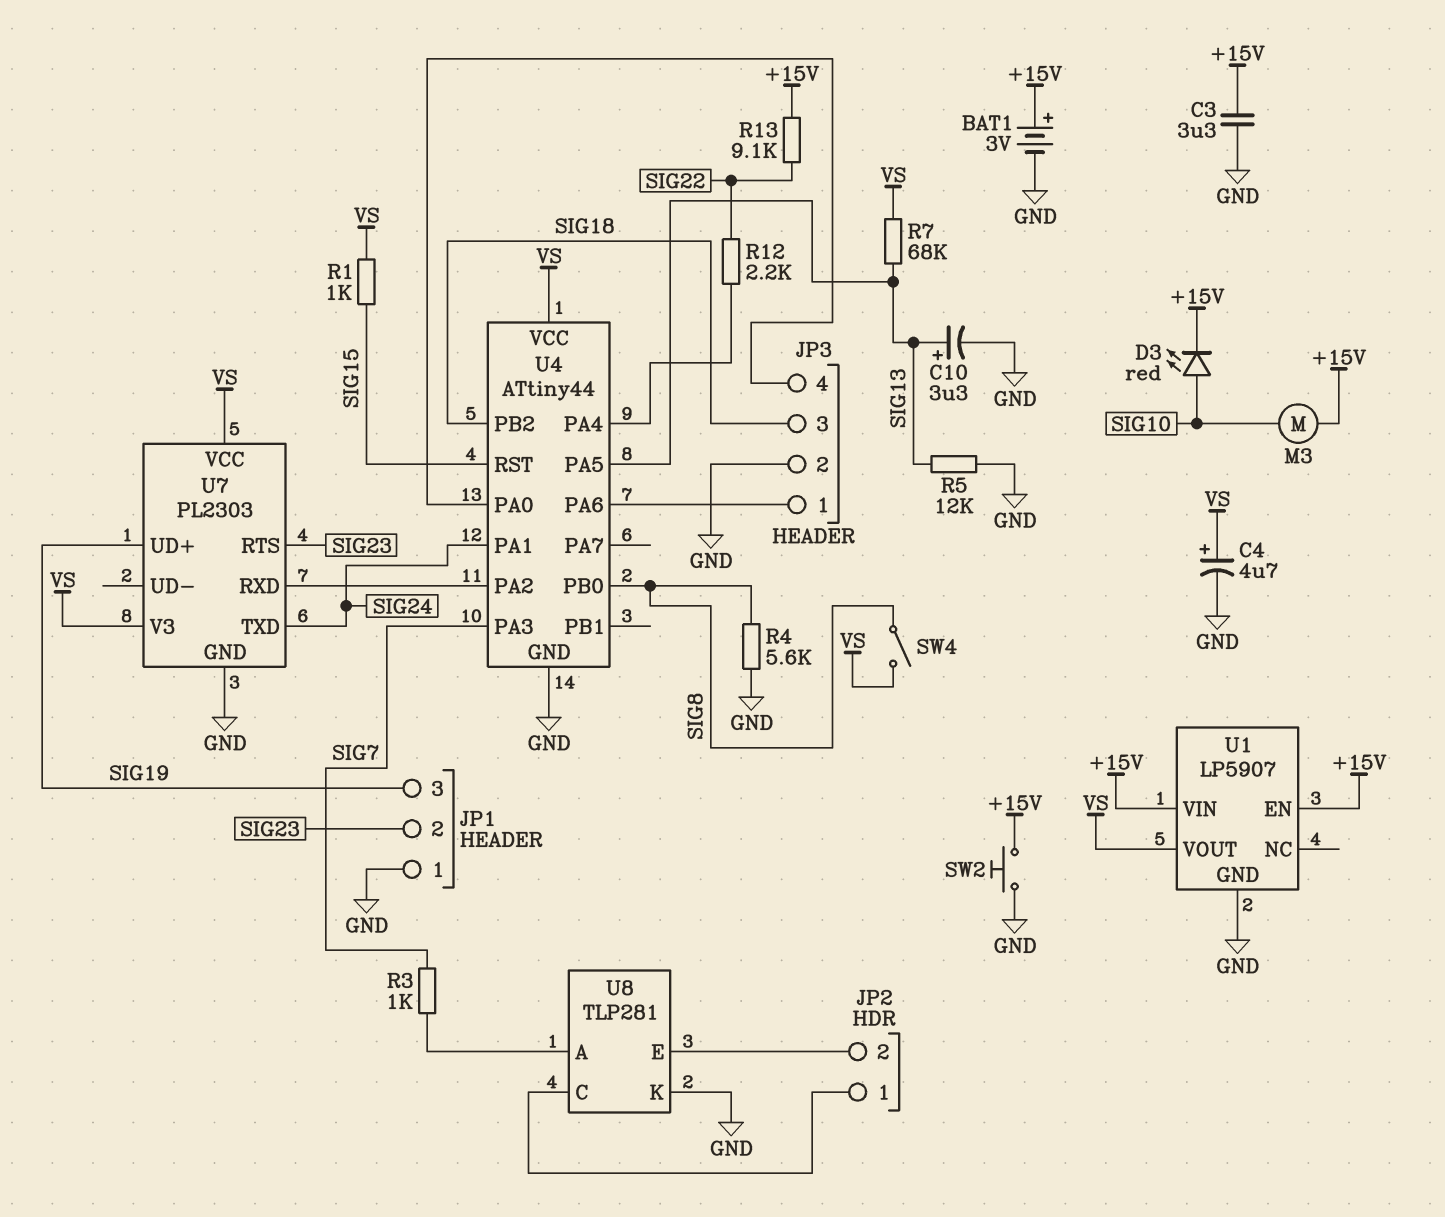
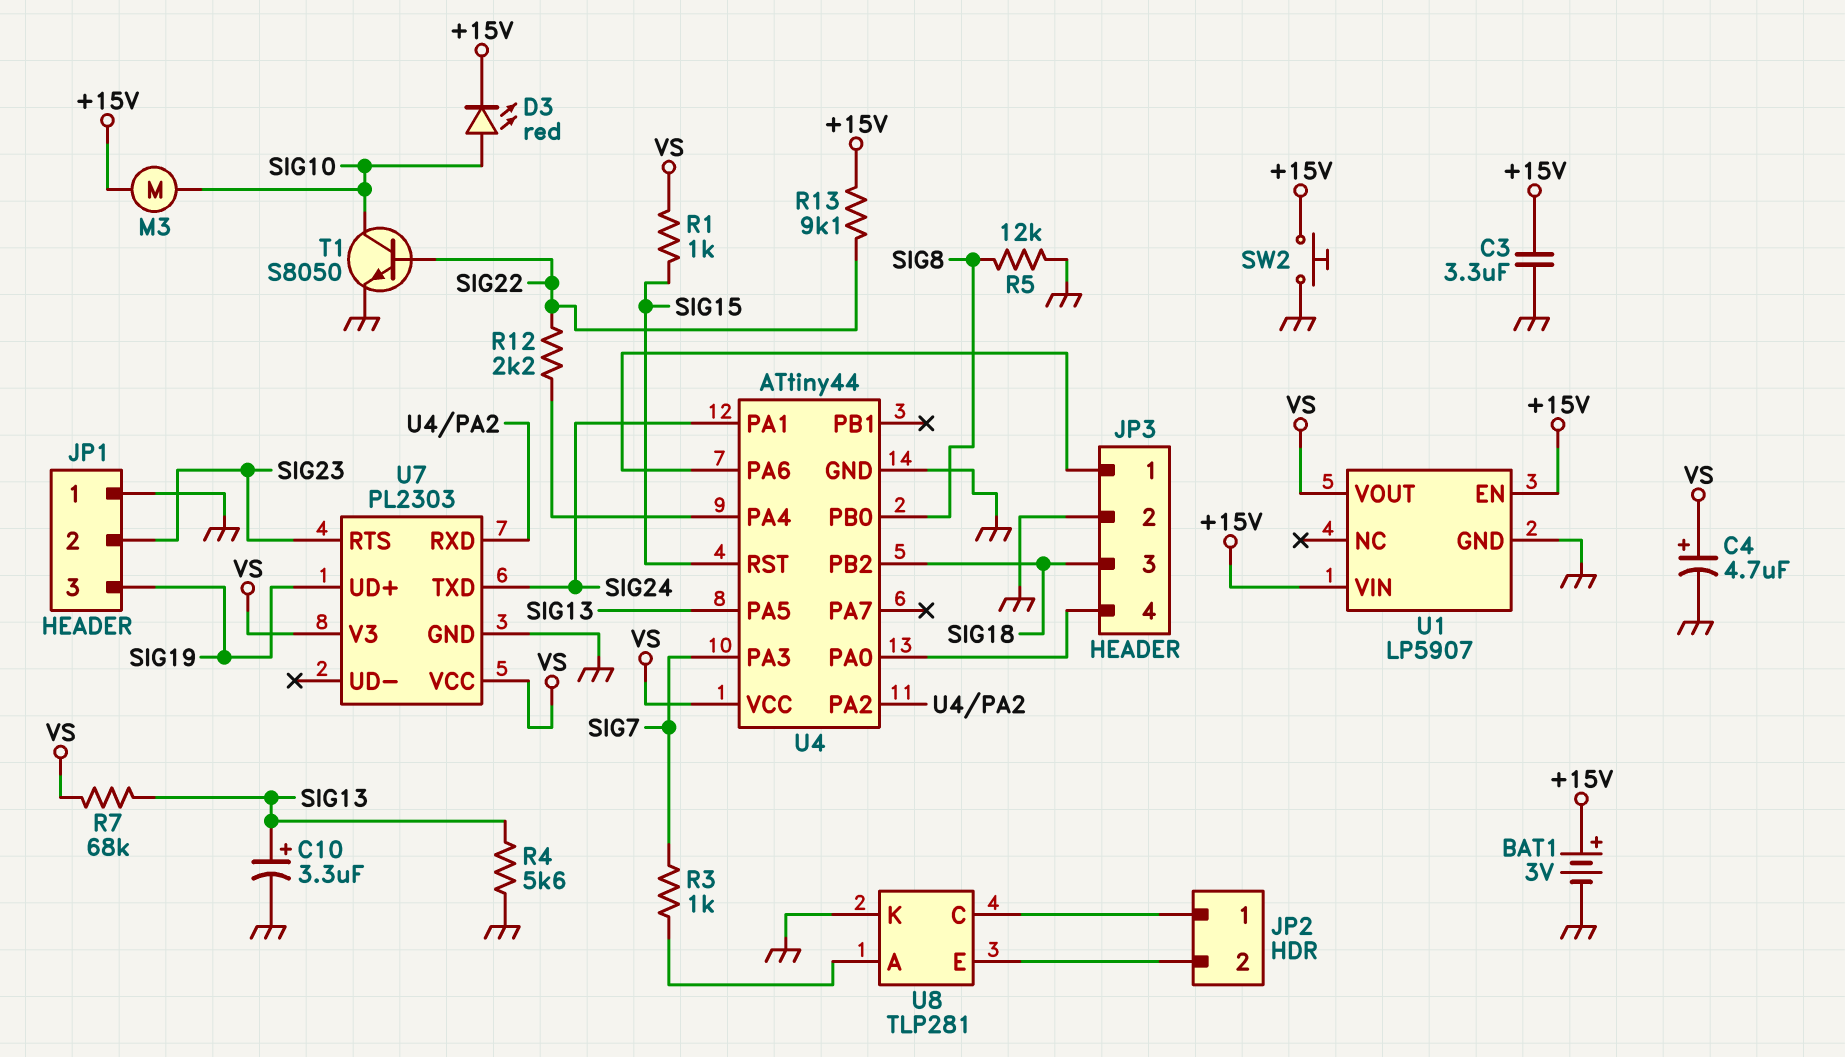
R4: 5.6k (GND, SIG8) -> 5.6k (GND, SIG13)
R5: 12k (GND, SIG13) -> 12k (GND, SIG8)
SW4: switch (SIG8, VS) -> none
T1: none -> NPN S8050 (B SIG22, C SIG10, E GND)

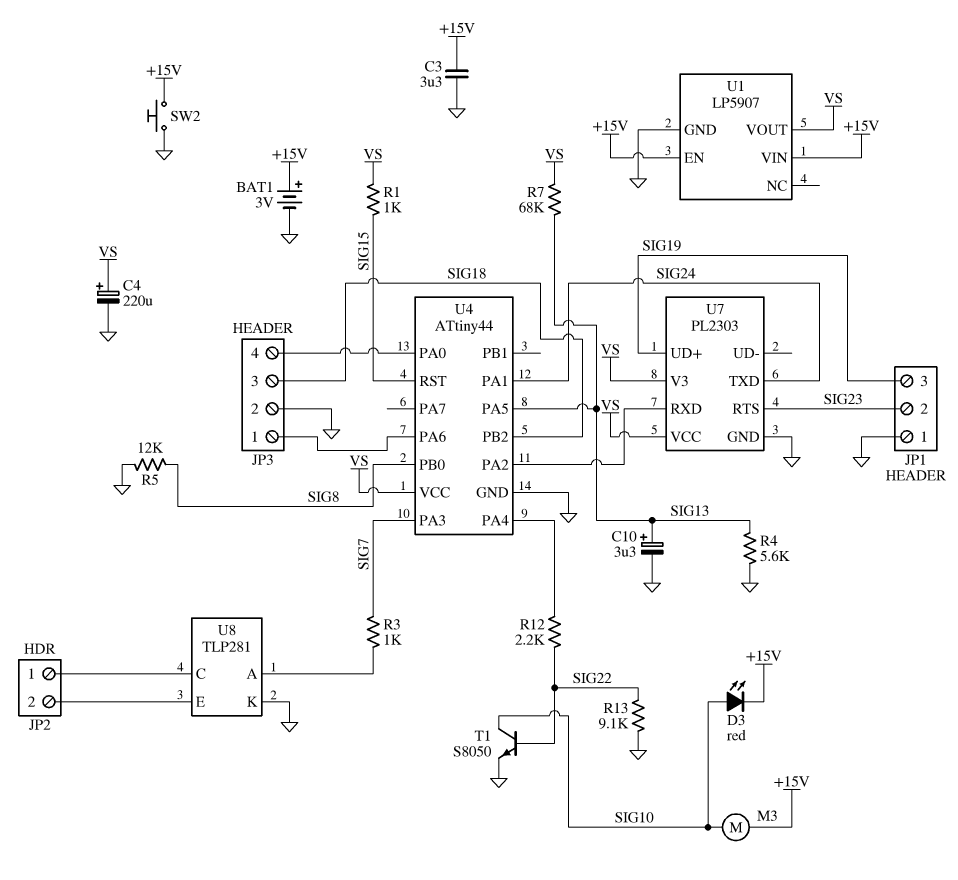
C4: 4.7uF (plus VS, minus GND) -> 220uF (plus VS, minus GND)
R13: 9.1k (+15V, SIG22) -> 9.1k (GND, SIG22)

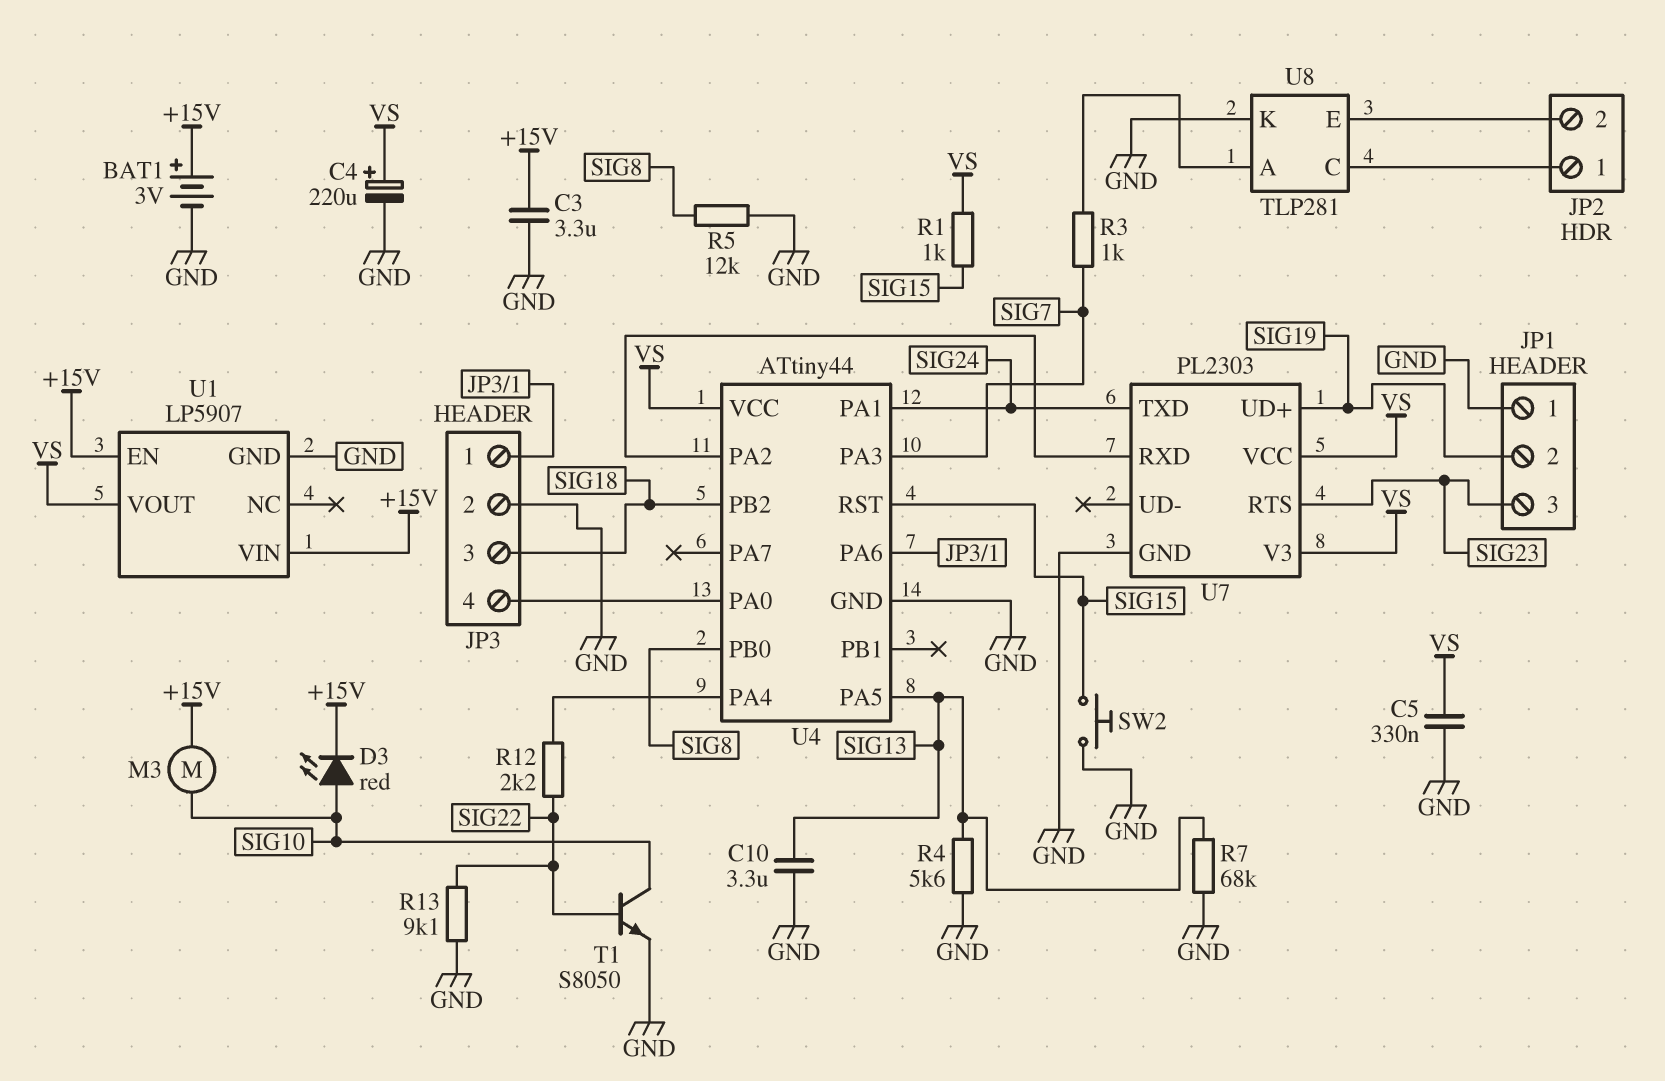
C5: none -> 330nF (GND, VS)
C10: 3.3uF (plus SIG13, minus GND) -> 3.3uF (GND, SIG13)
JP1 pin 2: SIG23 -> SIG19
JP1 pin 3: SIG19 -> SIG23
R7: 68k (SIG13, VS) -> 68k (GND, SIG13)
SW2: button (+15V, GND) -> button (GND, SIG15)

